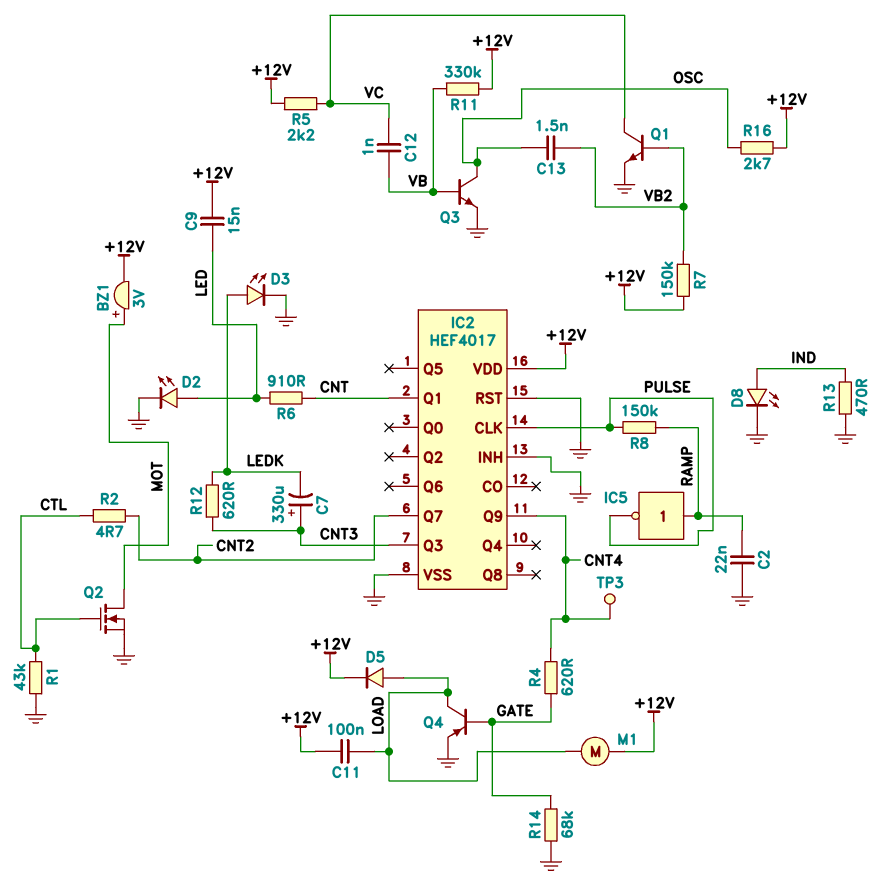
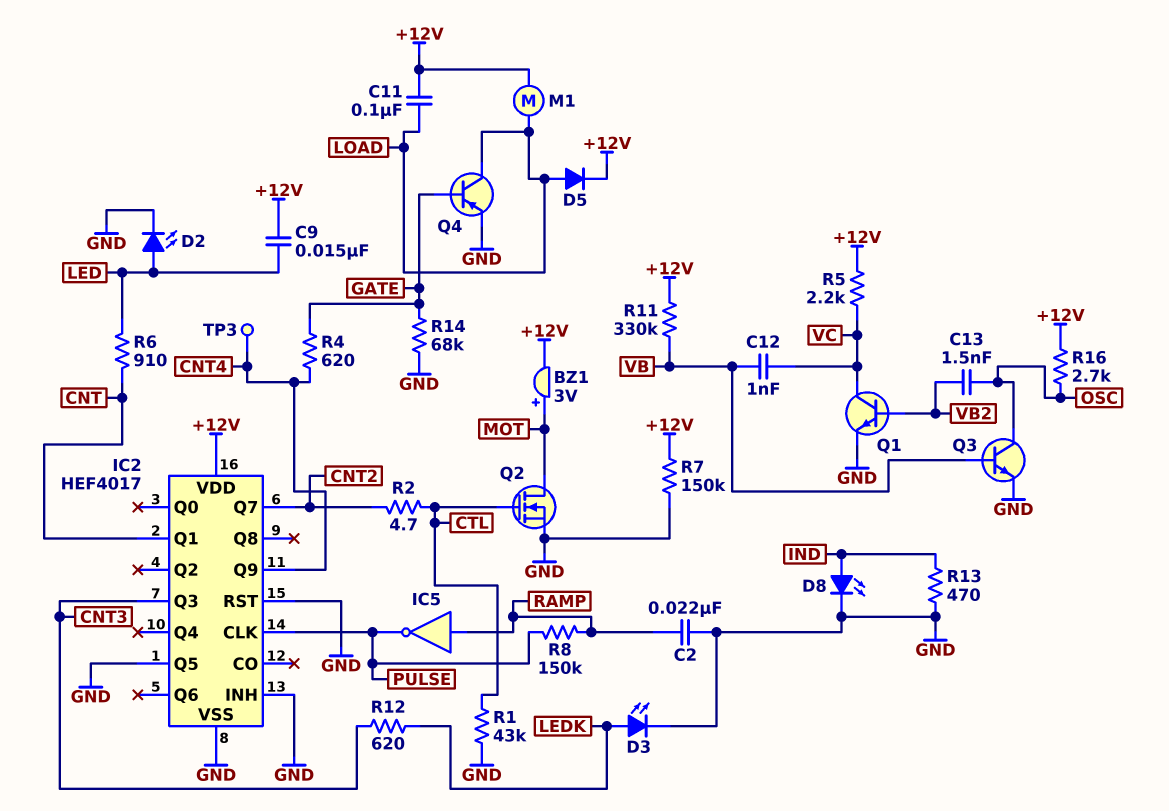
C7: 330uF (plus CNT3, minus LEDK) -> none
IC2 pin Q5: none -> GND
R7: 150k (+12V, VB2) -> 150k (+12V, GND)

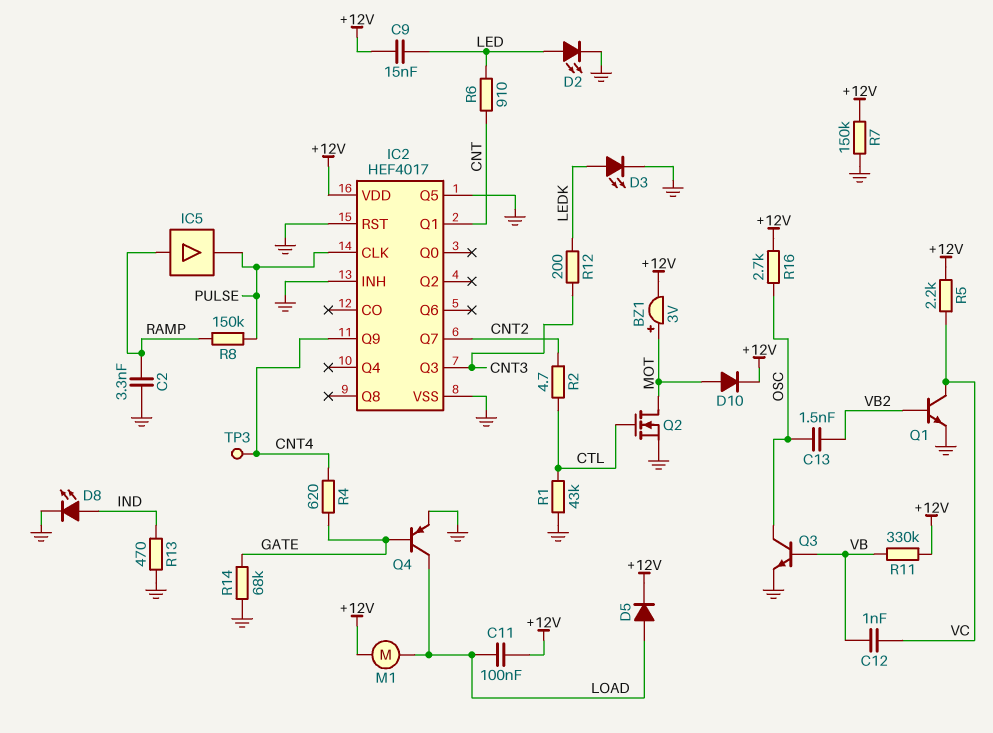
C2: 22nF (GND, RAMP) -> 3.3nF (GND, RAMP)
D10: none -> diode (A MOT, K +12V)
IC5: NOT (in RAMP, out PULSE) -> buffer (in RAMP, out PULSE)
R12: 620 (CNT3, LEDK) -> 200 (CNT3, LEDK)

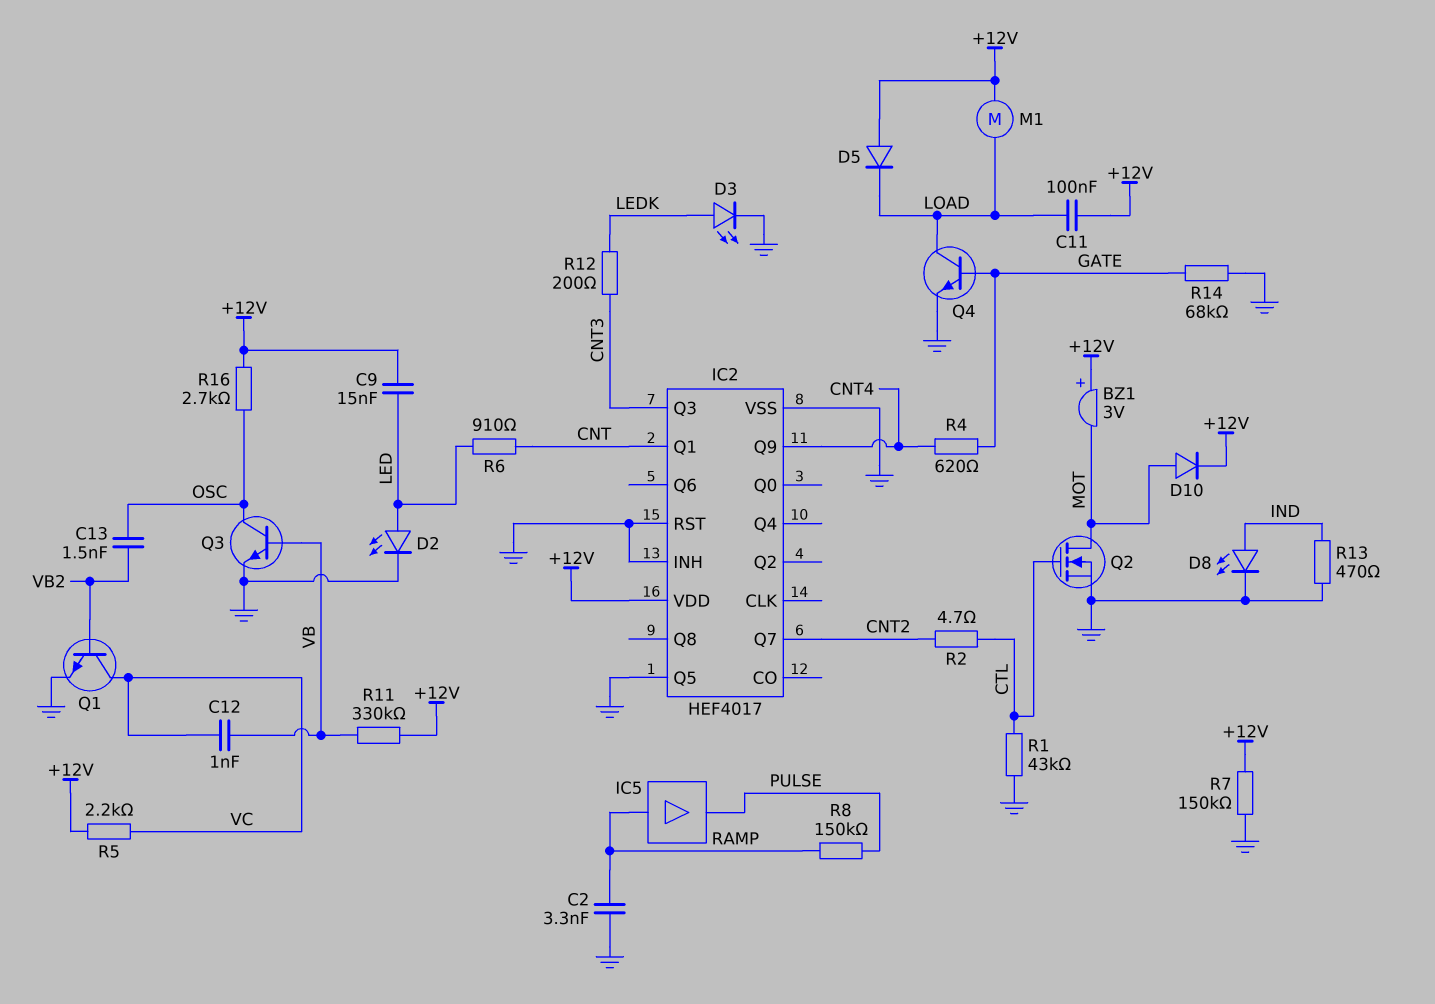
BZ1: buzzer 3V (plus MOT, minus +12V) -> buzzer 3V (plus +12V, minus MOT)
D5: diode (A LOAD, K +12V) -> diode (A +12V, K LOAD)
IC2 pin CLK: PULSE -> none
Q4: PNP (B GATE, C LOAD, E GND) -> NPN (B GATE, C LOAD, E GND)
TP3: test point (CNT4) -> none

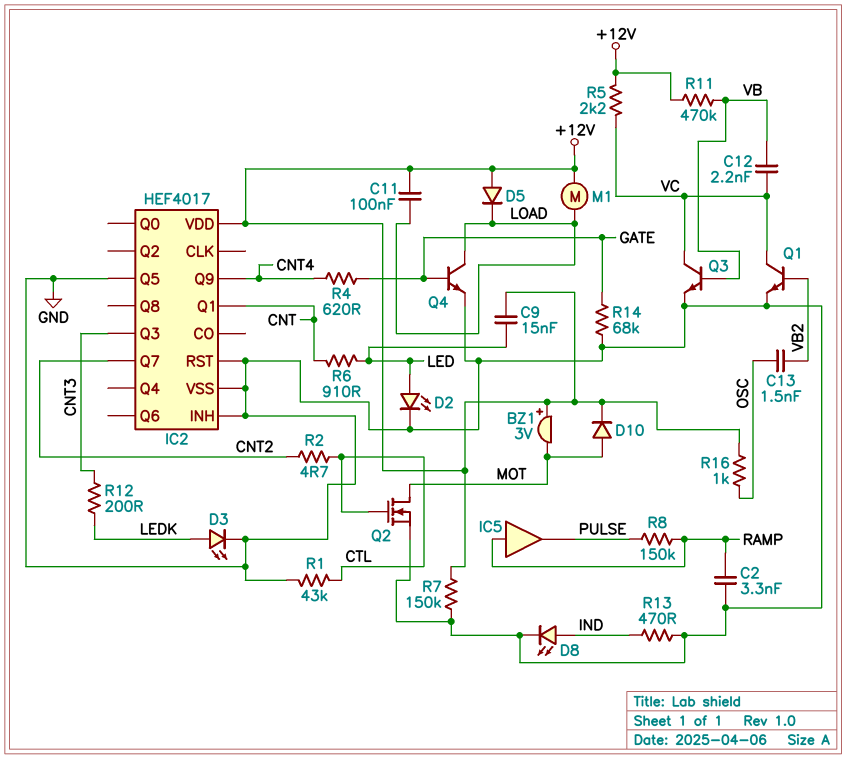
C12: 1nF (VB, VC) -> 2.2nF (VB, VC)
Q3: NPN (B VB, C OSC, E GND) -> NPN (B VB, C VC, E GND)
R11: 330k (+12V, VB) -> 470k (+12V, VB)
R16: 2.7k (+12V, OSC) -> 1k (+12V, OSC)

